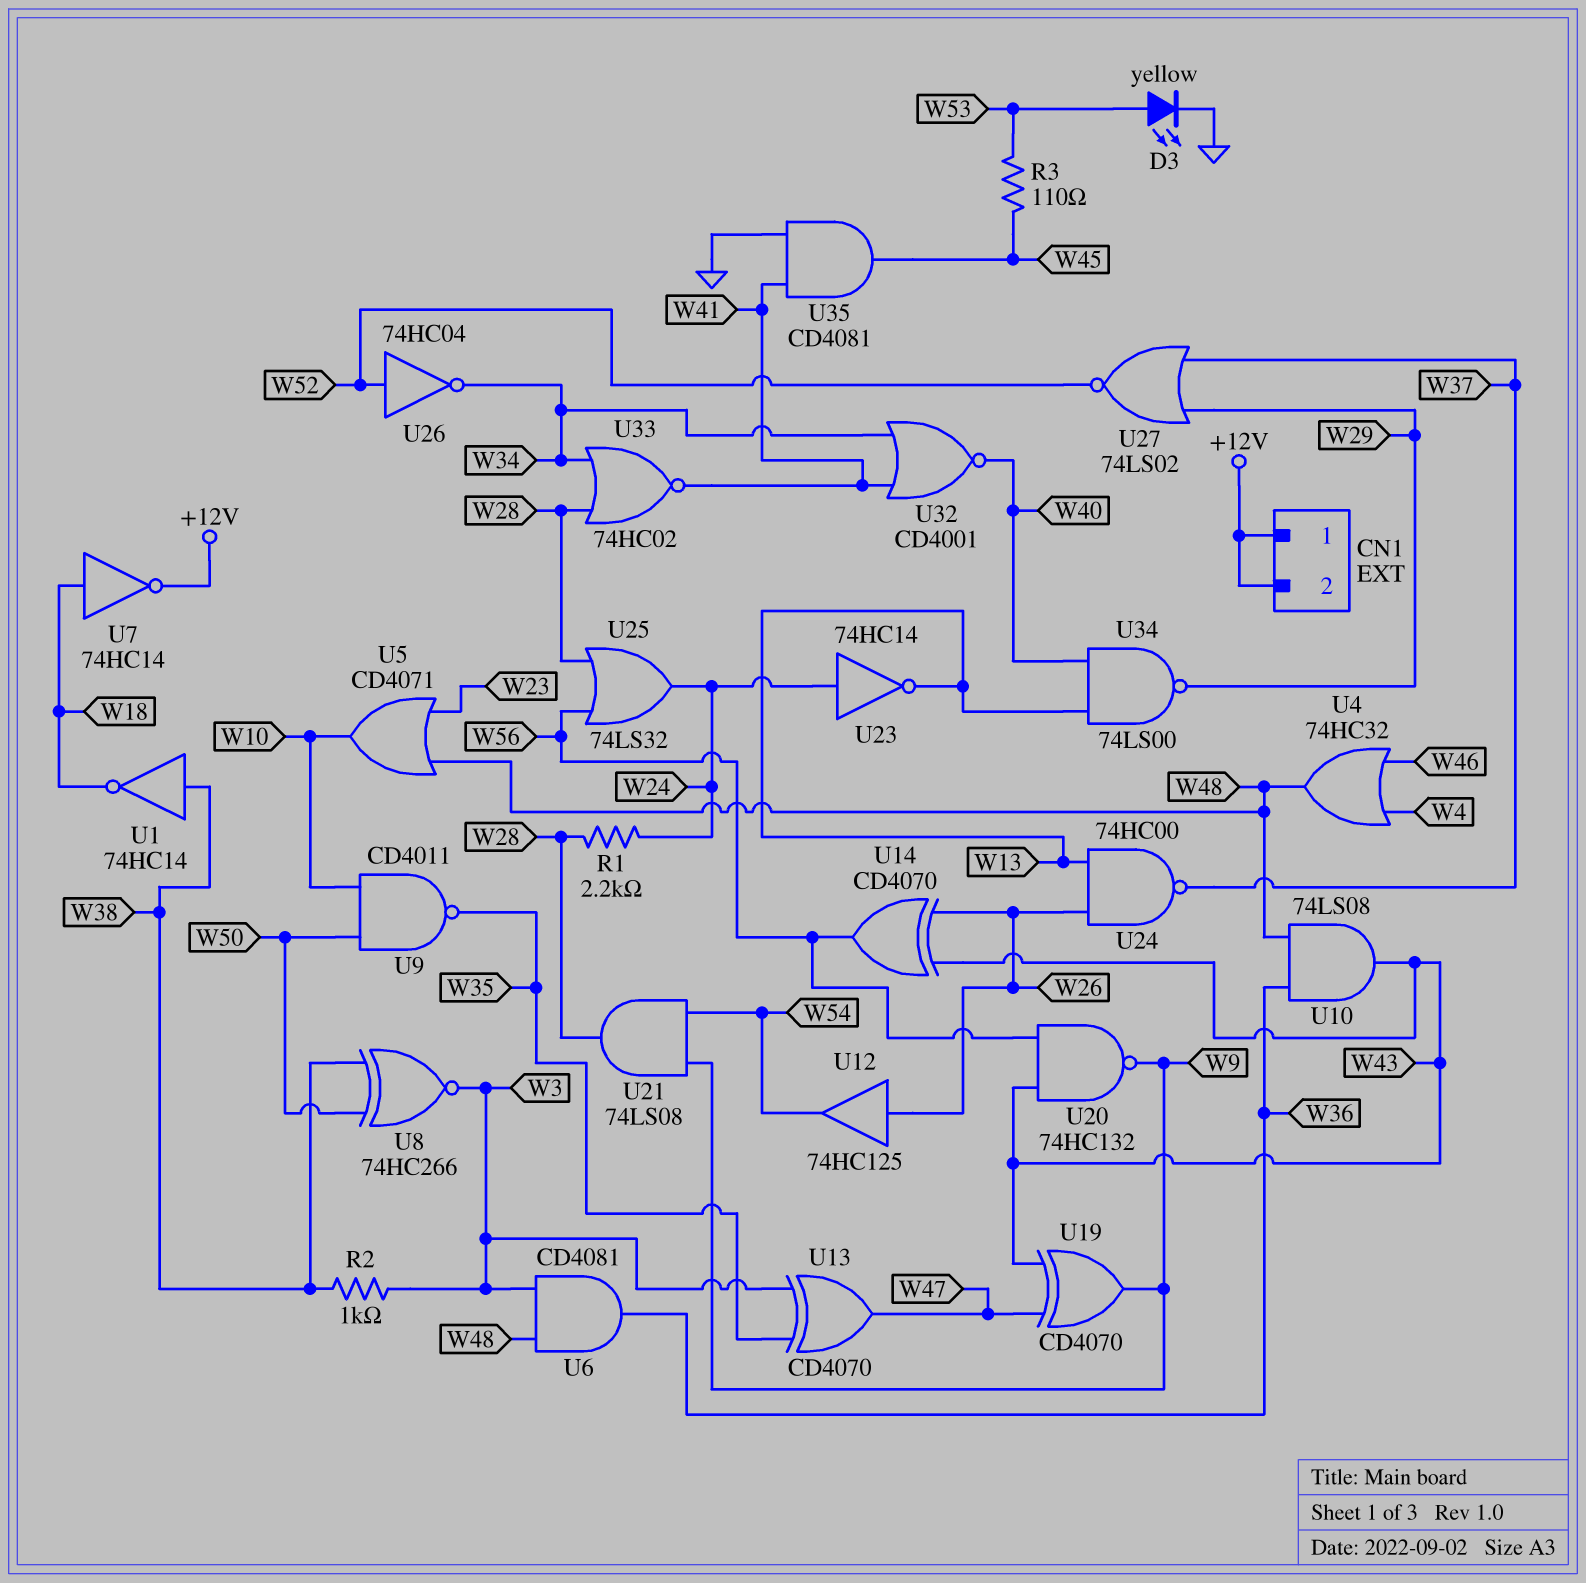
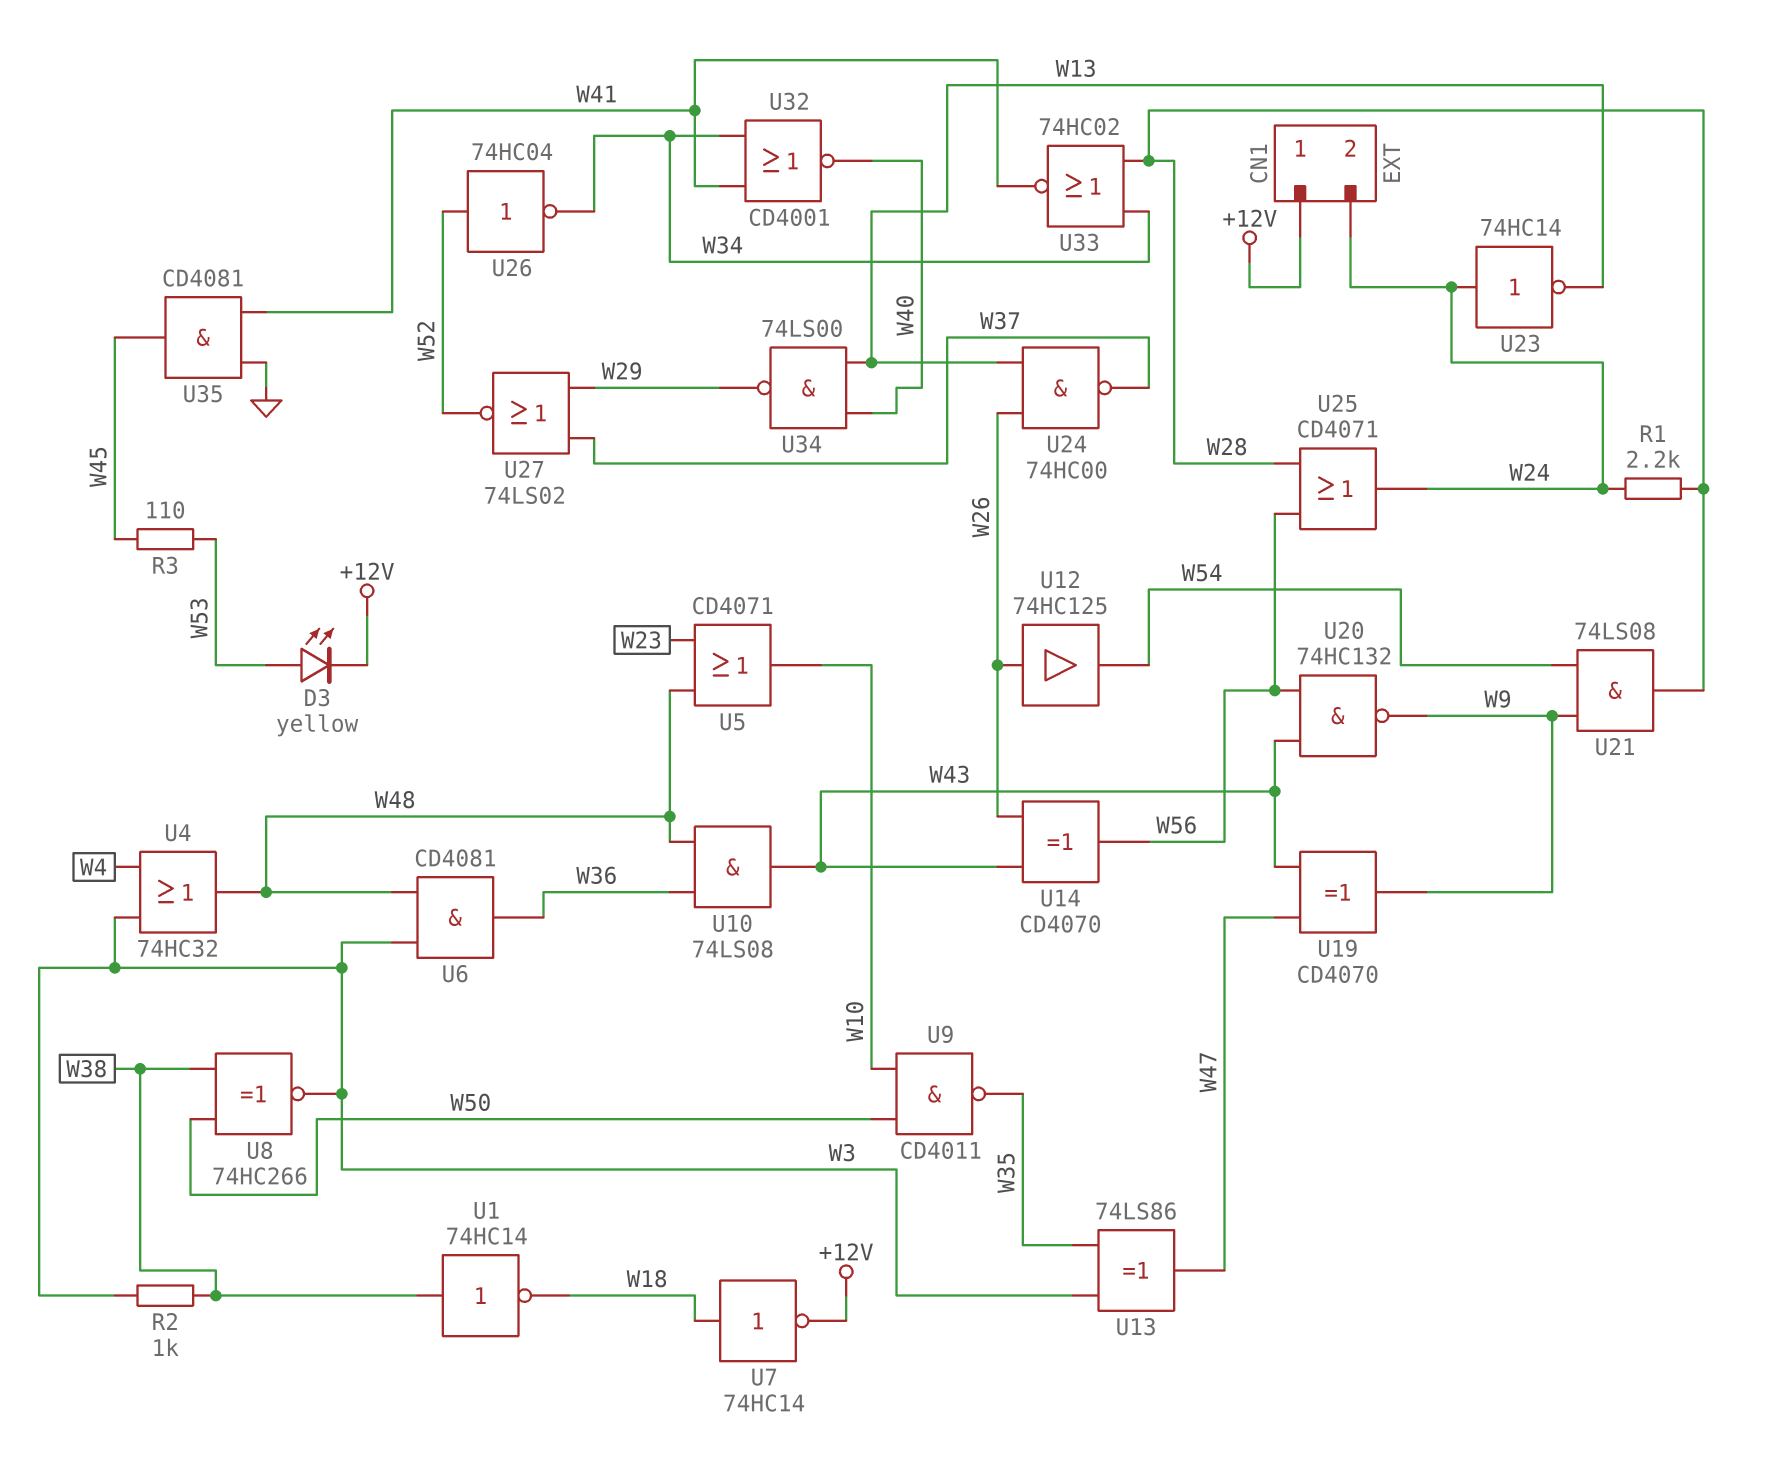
CN1 pin 2: +12V -> W24
D3: LED yellow (A W53, K GND) -> LED yellow (A W53, K +12V)
U4: OR 74HC32 (in W4, in W46, out W48) -> OR 74HC32 (in W3, in W4, out W48)
U13: XOR CD4070 (in W3, in W35, out W47) -> XOR 74LS86 (in W3, in W35, out W47)
U25: OR 74LS32 (in W28, in W56, out W24) -> OR CD4071 (in W28, in W56, out W24)

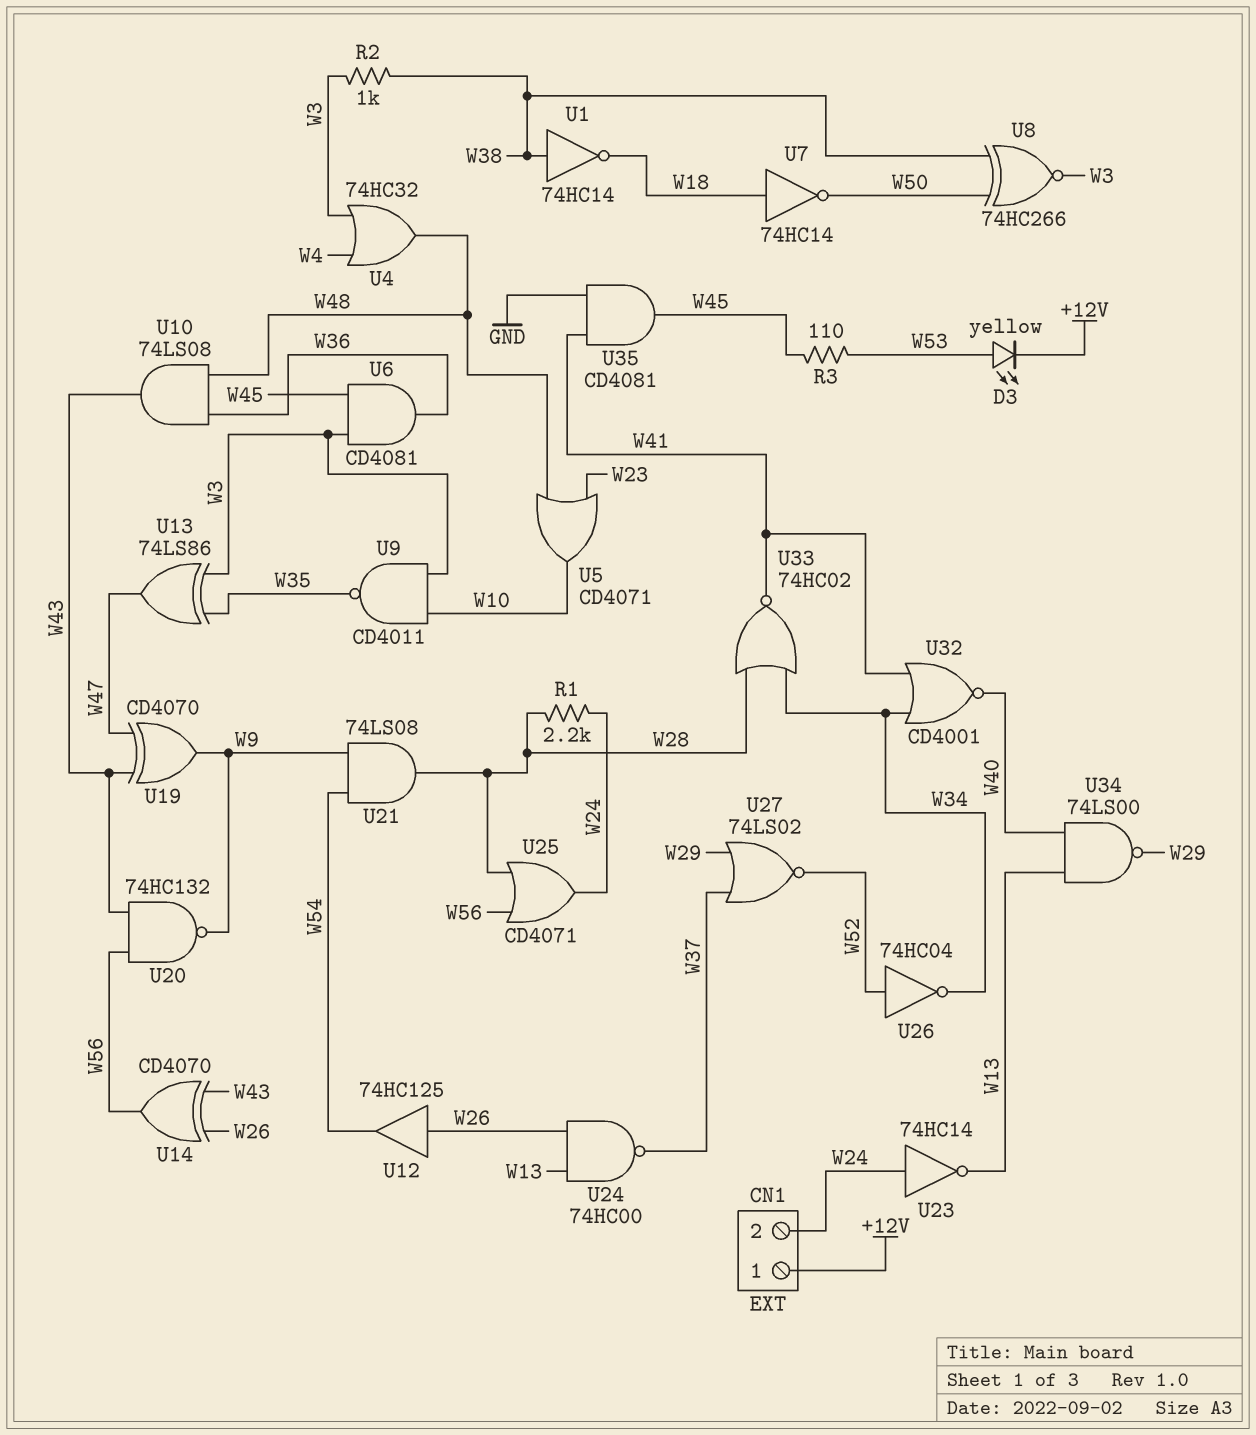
U6: AND CD4081 (in W3, in W48, out W36) -> AND CD4081 (in W3, in W45, out W36)
U7: NOT 74HC14 (in W18, out +12V) -> NOT 74HC14 (in W18, out W50)
U9: NAND CD4011 (in W10, in W50, out W35) -> NAND CD4011 (in W3, in W10, out W35)

